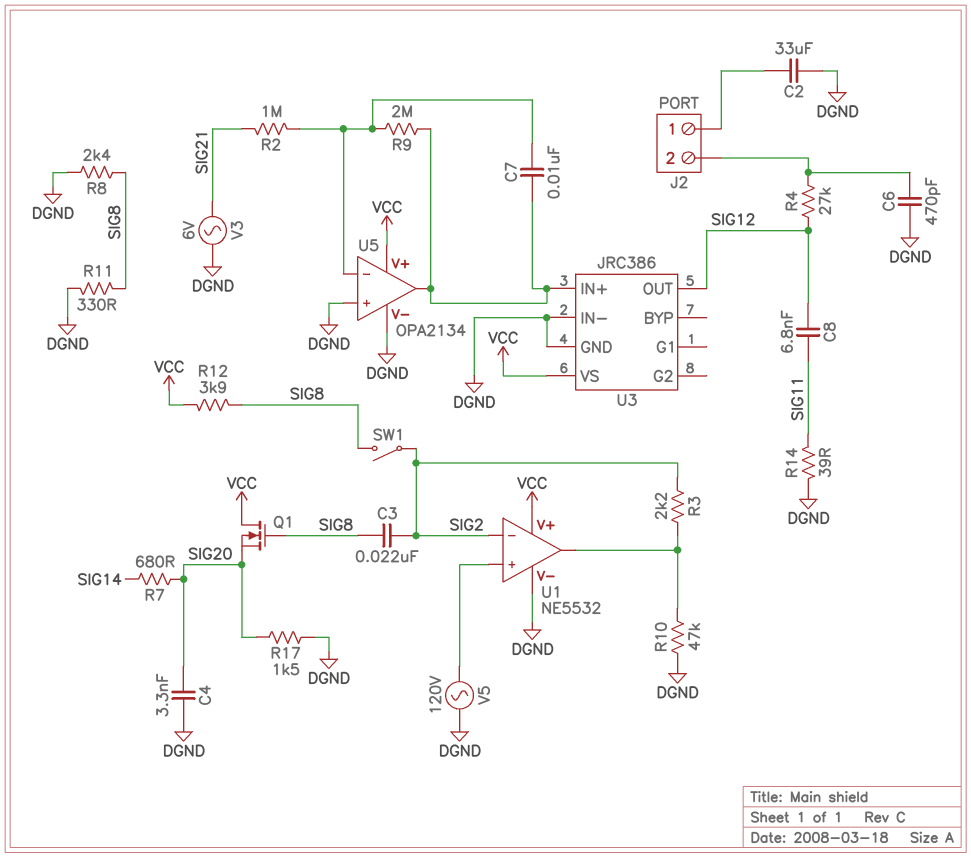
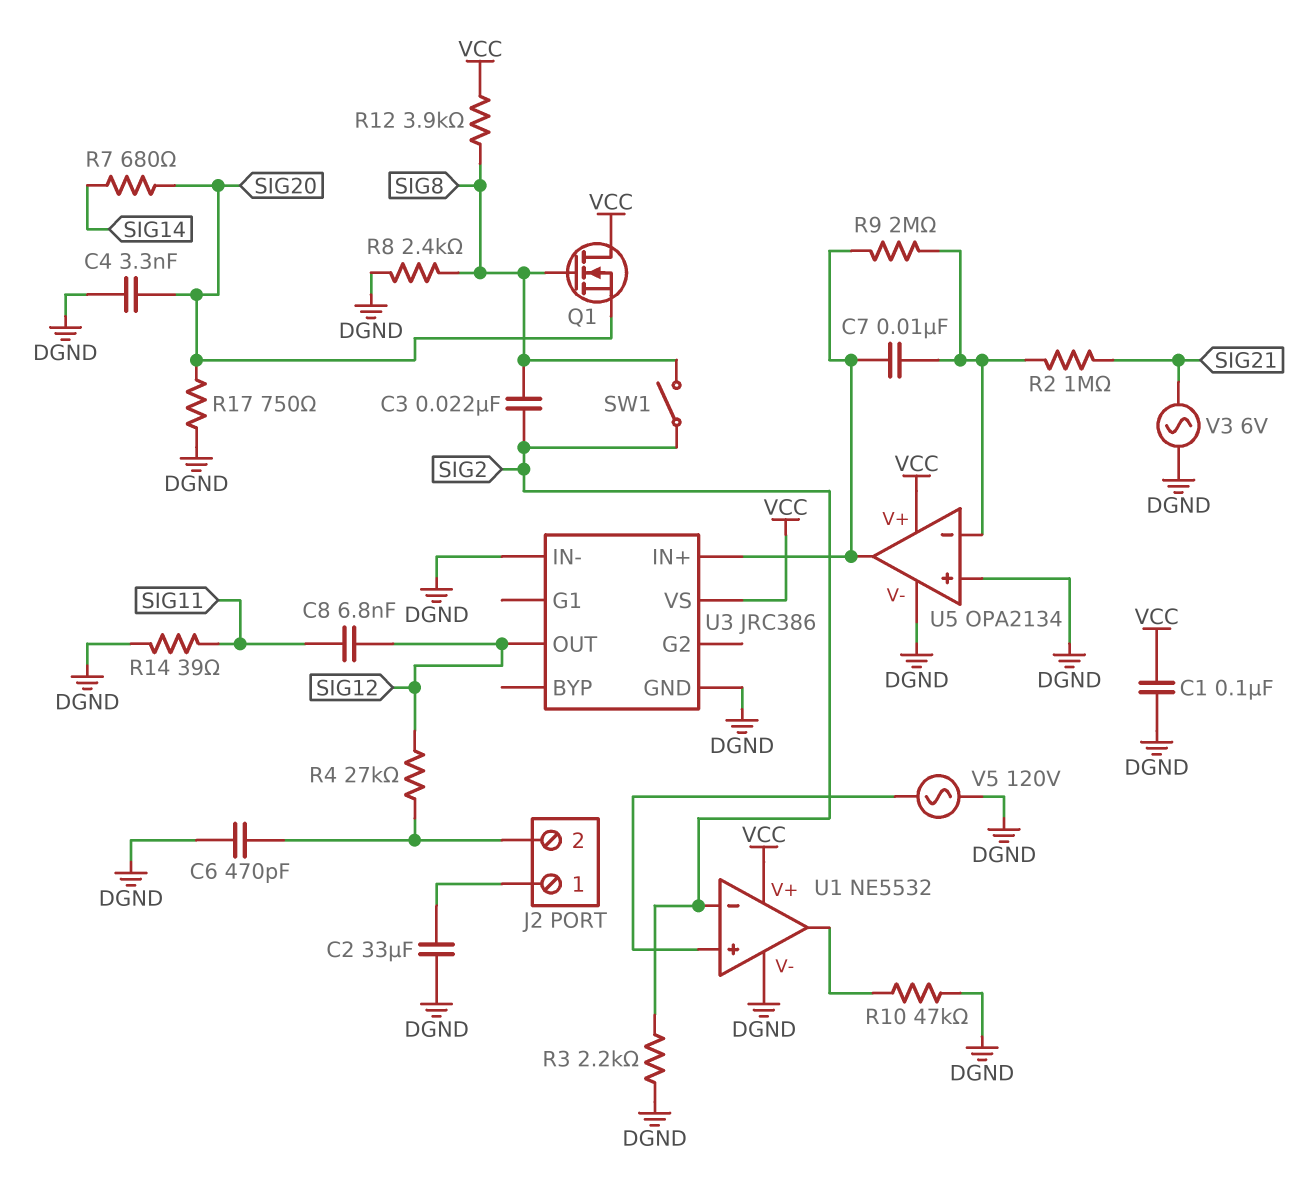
C1: none -> 100nF (DGND, VCC)
R3: 2.2k (SIG2, U1/out) -> 2.2k (DGND, SIG2)
R11: 330 (DGND, SIG8) -> none
R17: 1.5k (DGND, SIG20) -> 750 (DGND, SIG20)

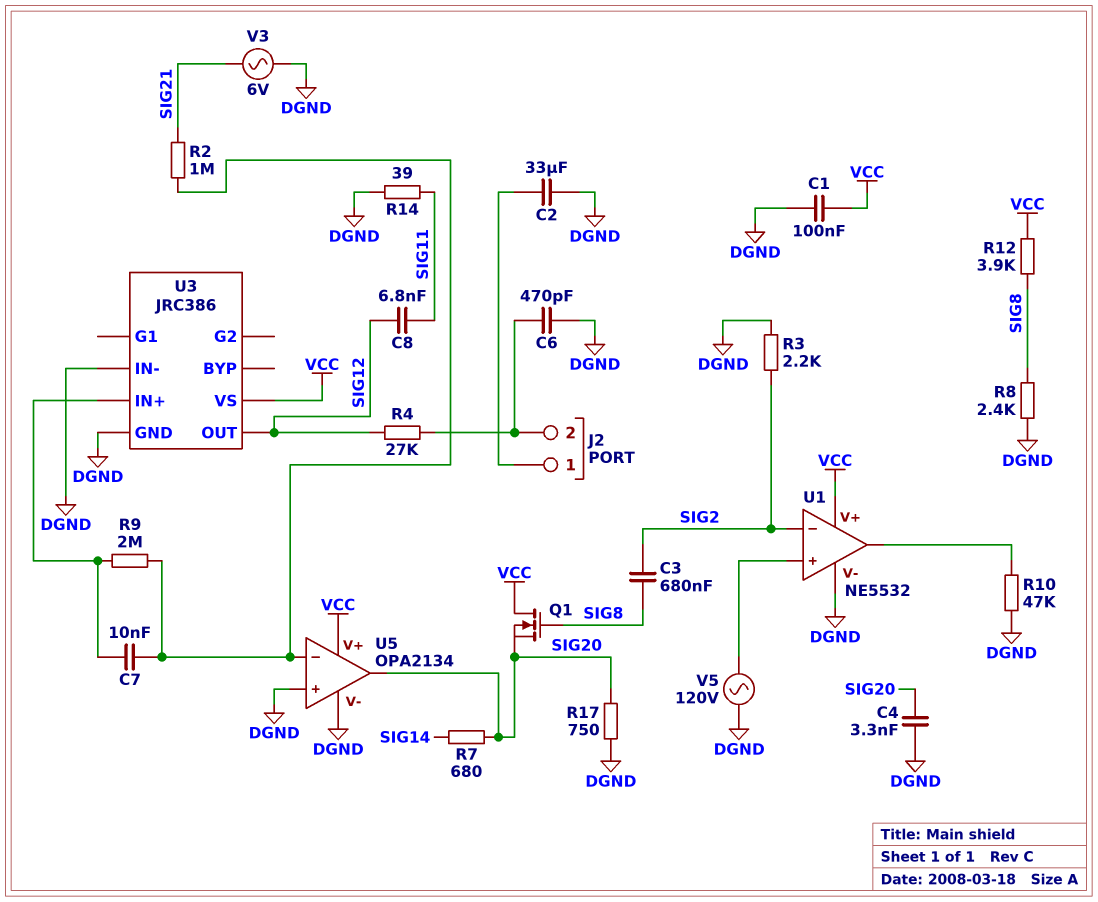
C3: 22nF (SIG2, SIG8) -> 680nF (SIG2, SIG8)
SW1: switch (SIG2, SIG8) -> none
U5 pin out: U3/IN+ -> SIG20

